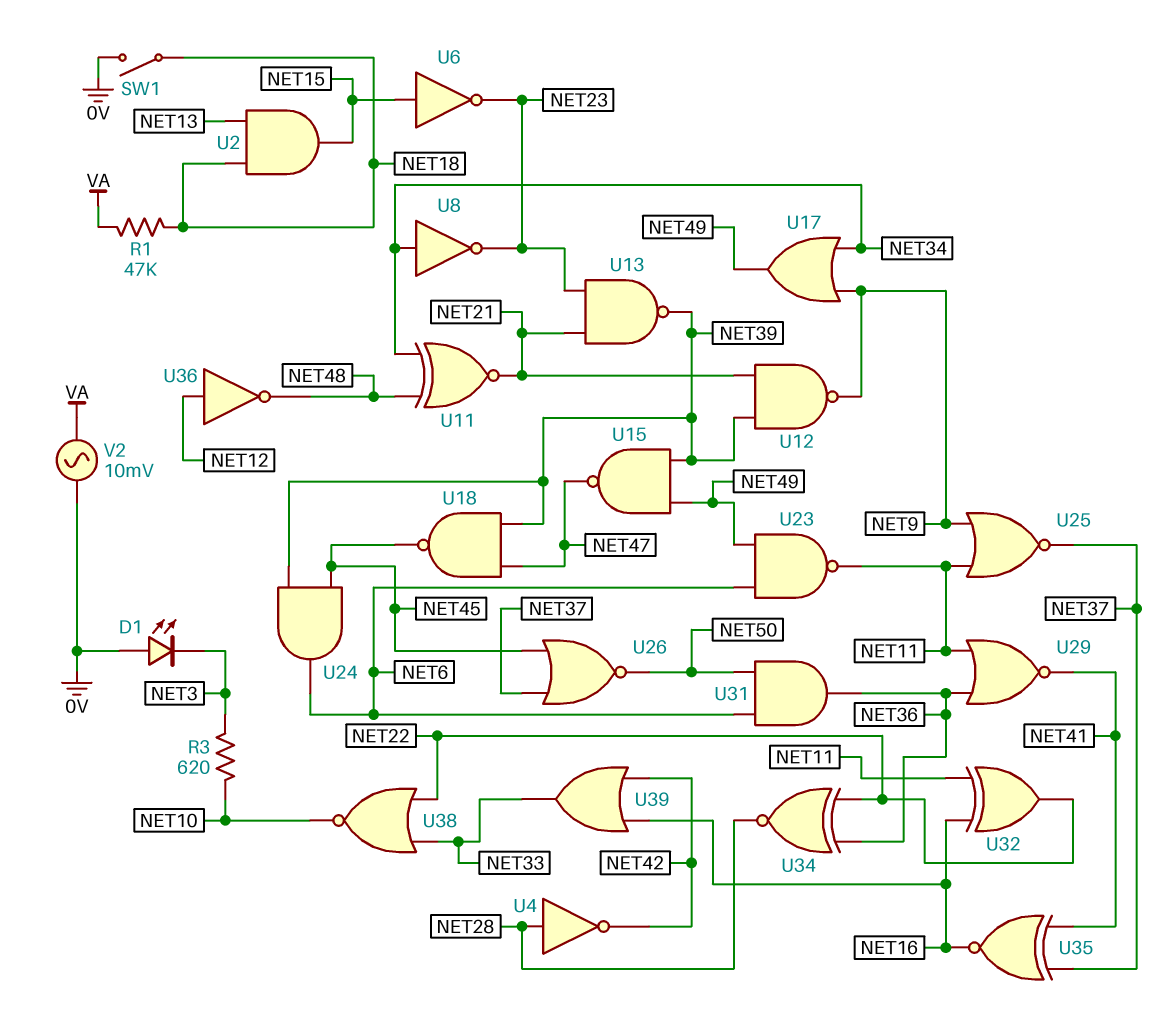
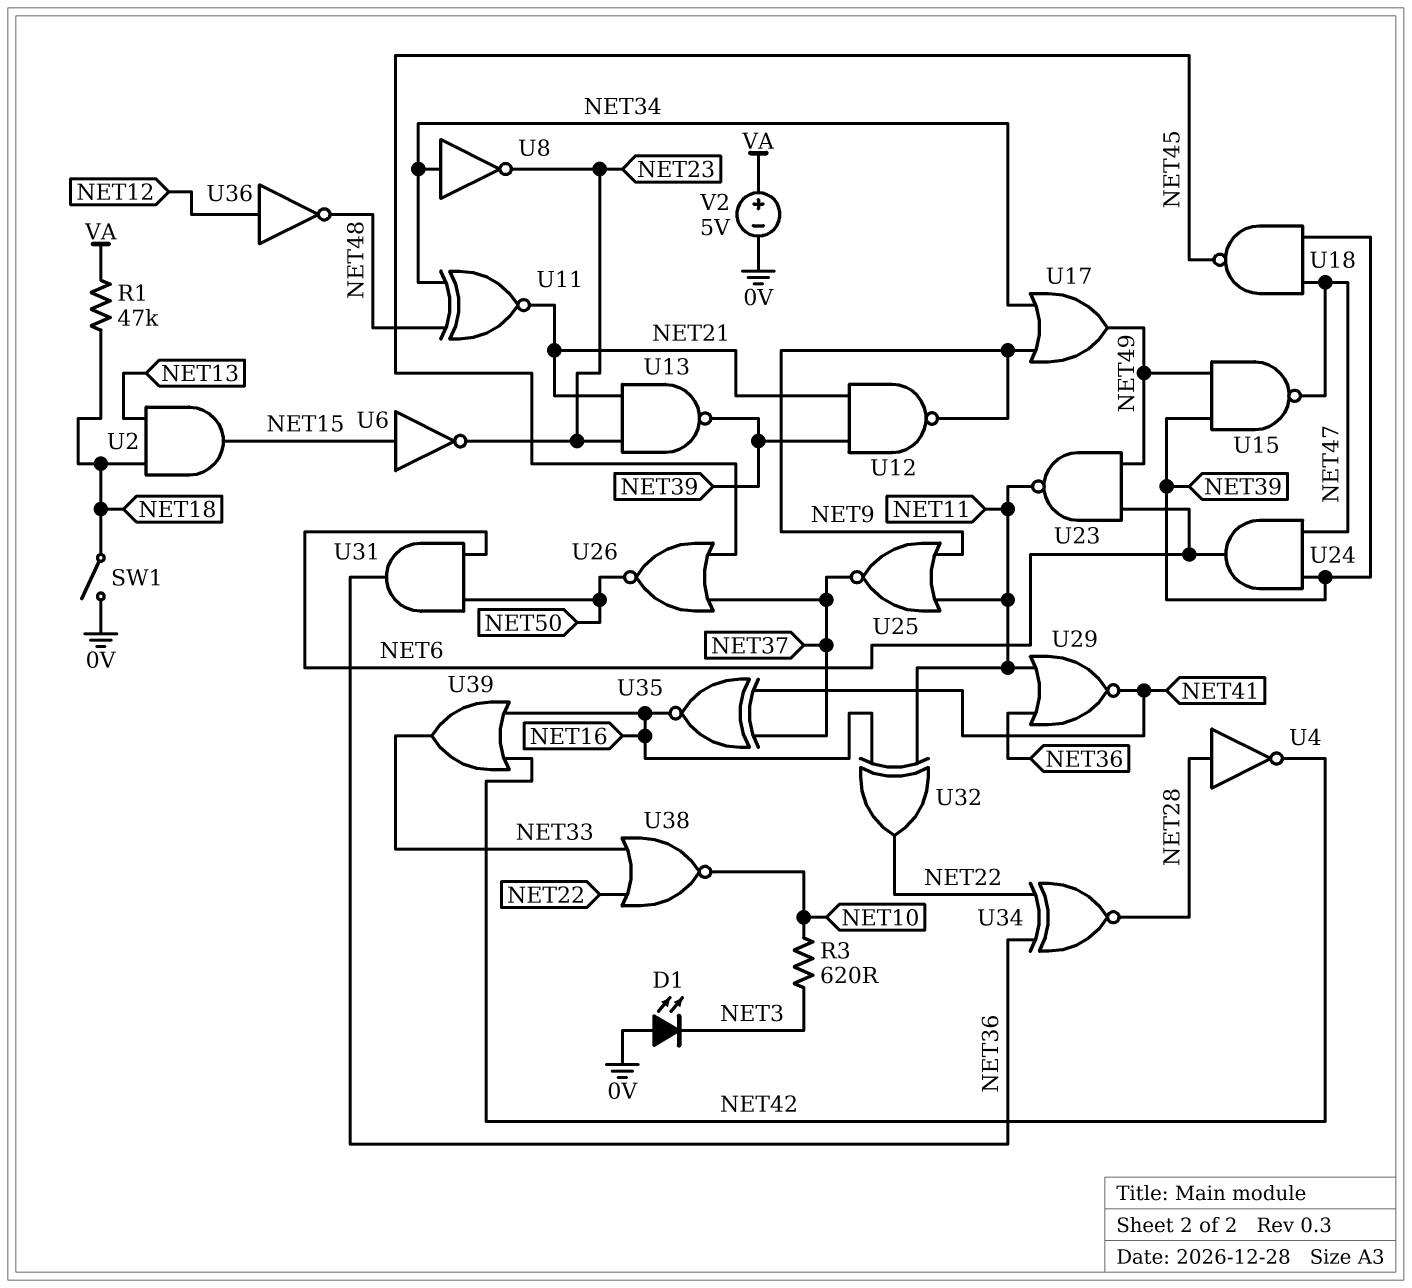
U24: AND (in NET39, in NET45, out NET6) -> AND (in NET39, in NET47, out NET6)
V2: AC 10mV (0V, VA) -> 5V (plus VA, minus 0V)

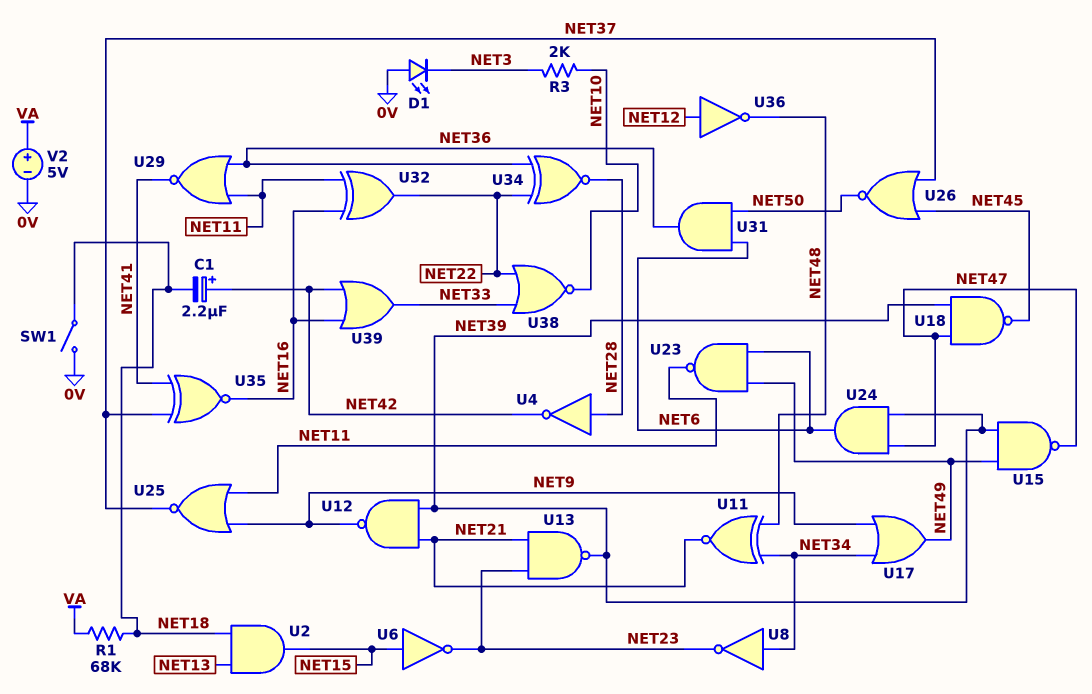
C1: none -> 2.2uF (plus NET42, minus NET18)
R1: 47k (NET18, VA) -> 68k (NET18, VA)
R3: 620 (NET3, NET10) -> 2k (NET3, NET10)

